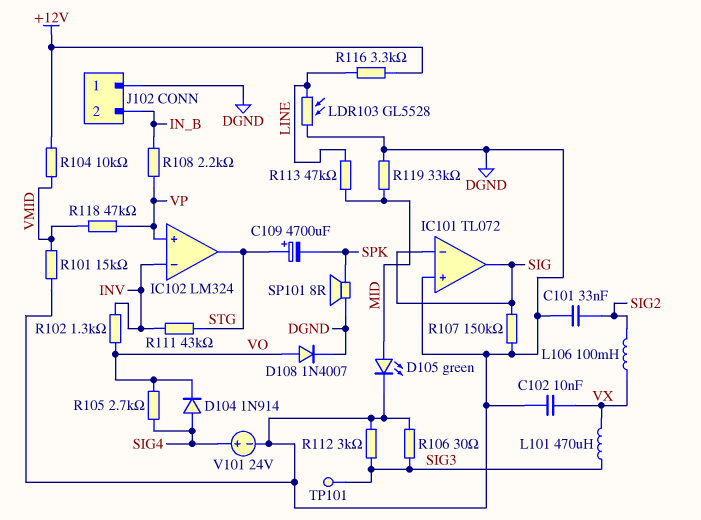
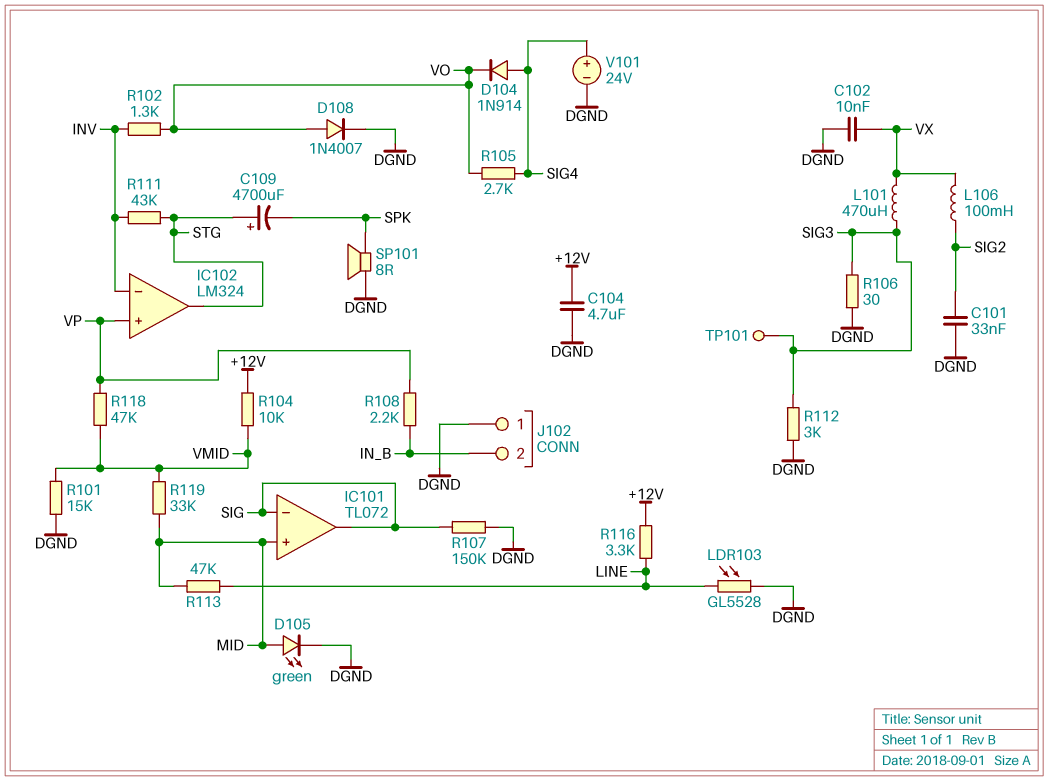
C104: none -> 4.7uF (+12V, DGND)
IC101 pin in+: DGND -> MID
R119: 33k (DGND, MID) -> 33k (MID, VMID)

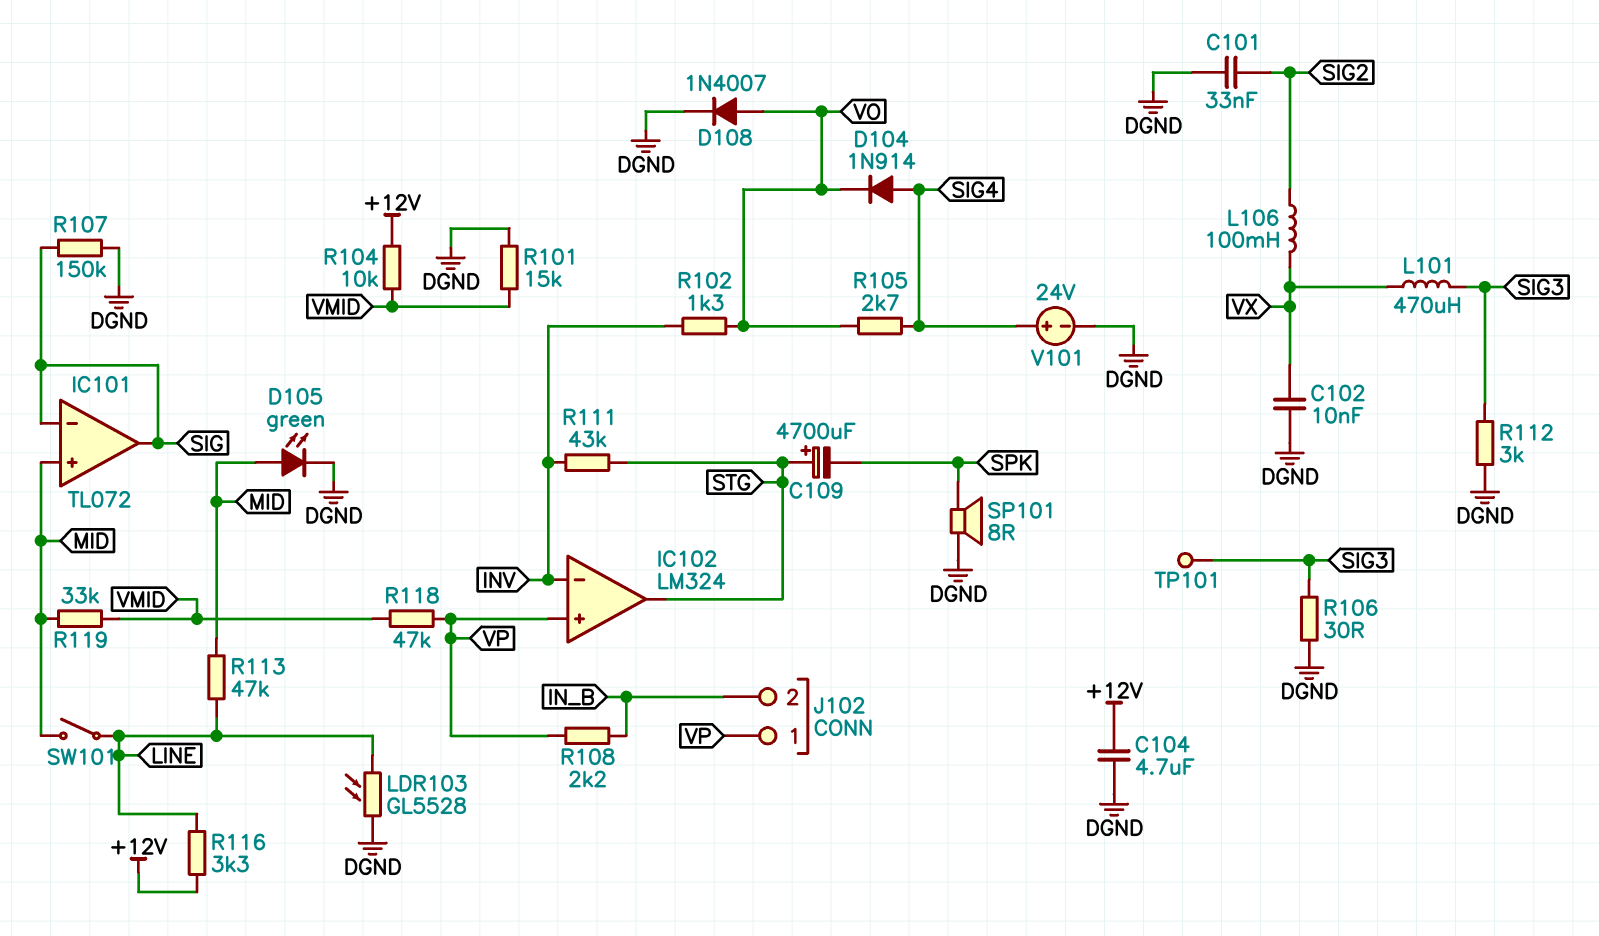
J102 pin 1: DGND -> VP
SW101: none -> switch (LINE, MID)

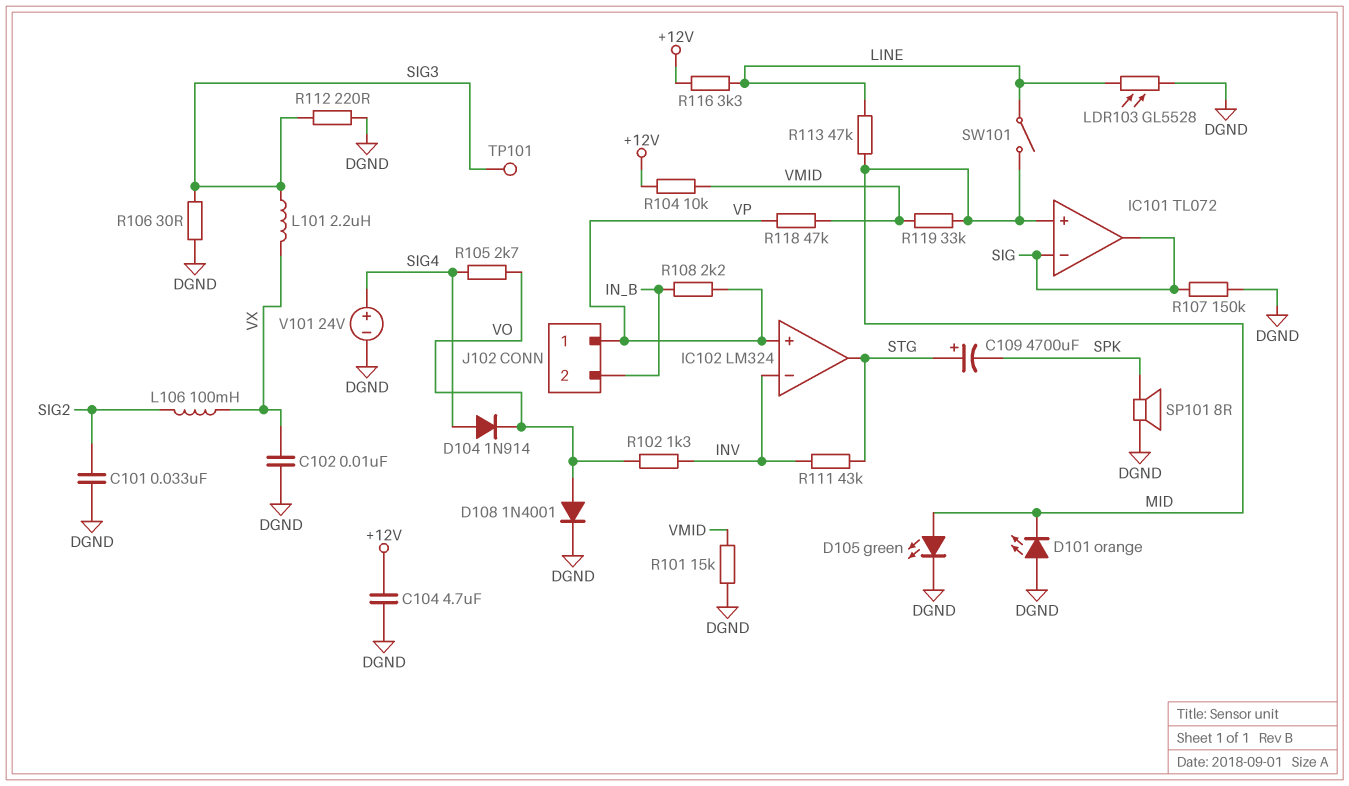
D101: none -> LED orange (A DGND, K MID)
D108: diode 1N4007 (A VO, K DGND) -> diode 1N4001 (A VO, K DGND)
L101: 470uH (SIG3, VX) -> 2.2uH (SIG3, VX)
R112: 3k (DGND, SIG3) -> 220 (DGND, SIG3)

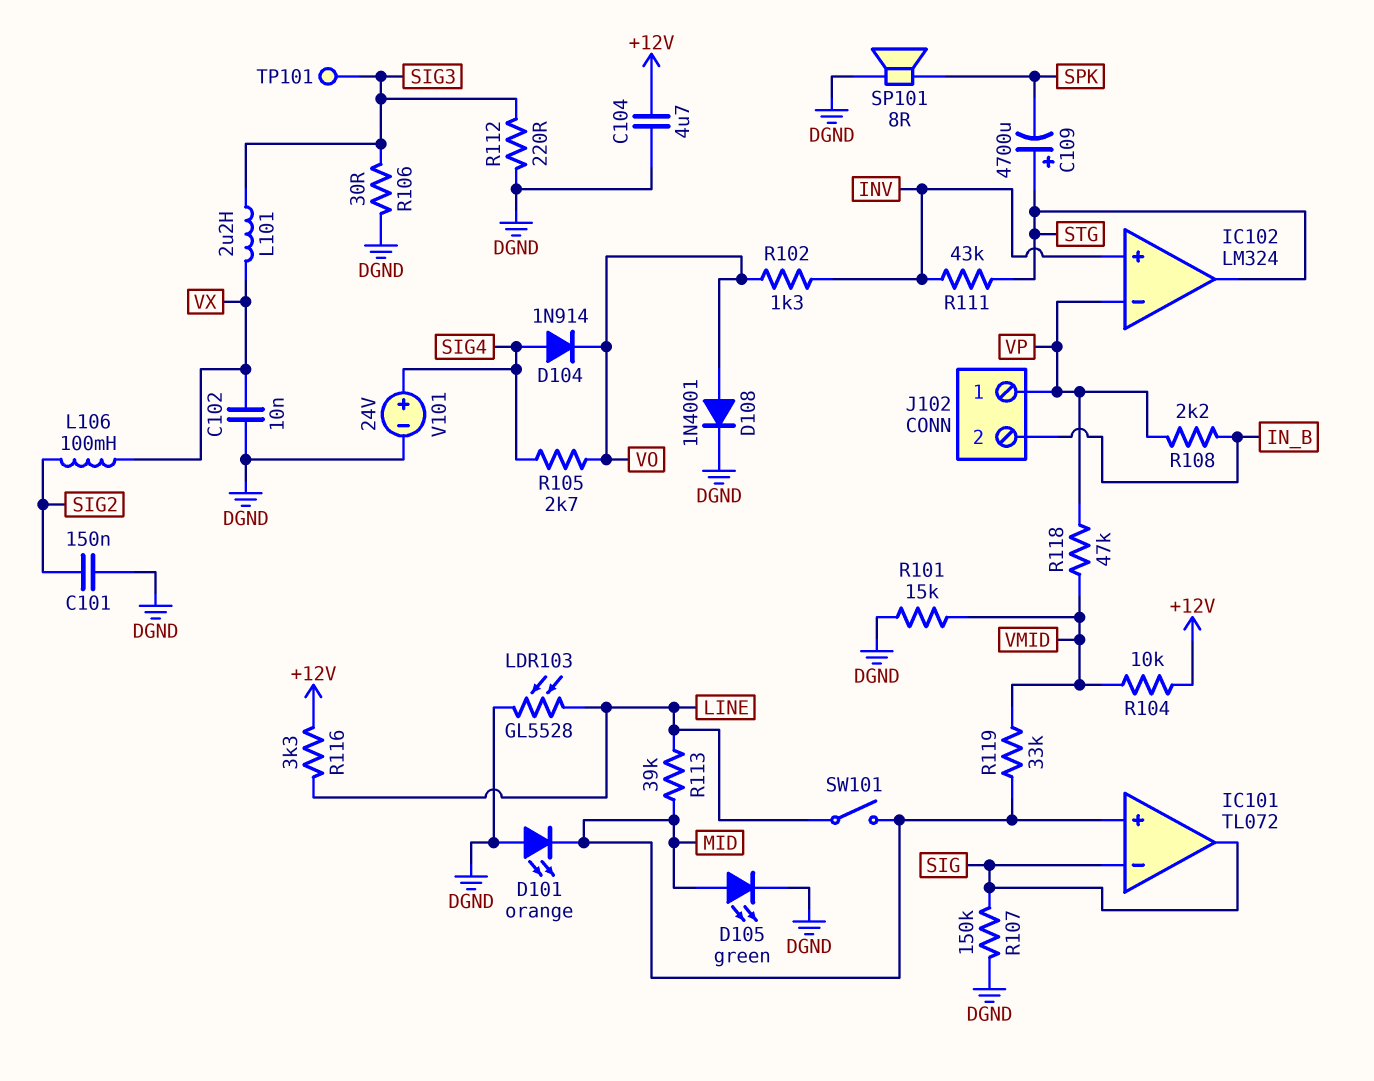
C101: 33nF (DGND, SIG2) -> 150nF (DGND, SIG2)
IC102 pin in+: VP -> INV
IC102 pin in-: INV -> VP
R113: 47k (LINE, MID) -> 39k (LINE, MID)

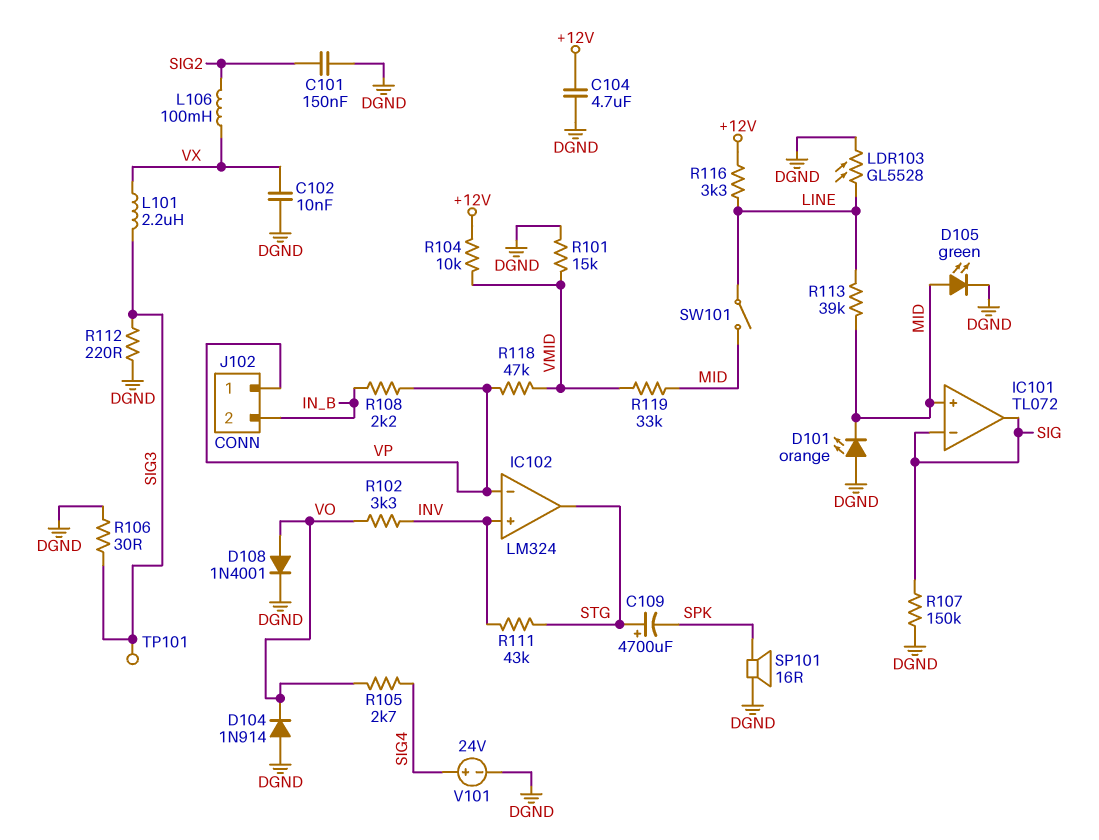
D104: diode 1N914 (A SIG4, K VO) -> diode 1N914 (A DGND, K VO)
R102: 1.3k (INV, VO) -> 3.3k (INV, VO)
SP101: speaker 8R (DGND, SPK) -> speaker 16R (DGND, SPK)

